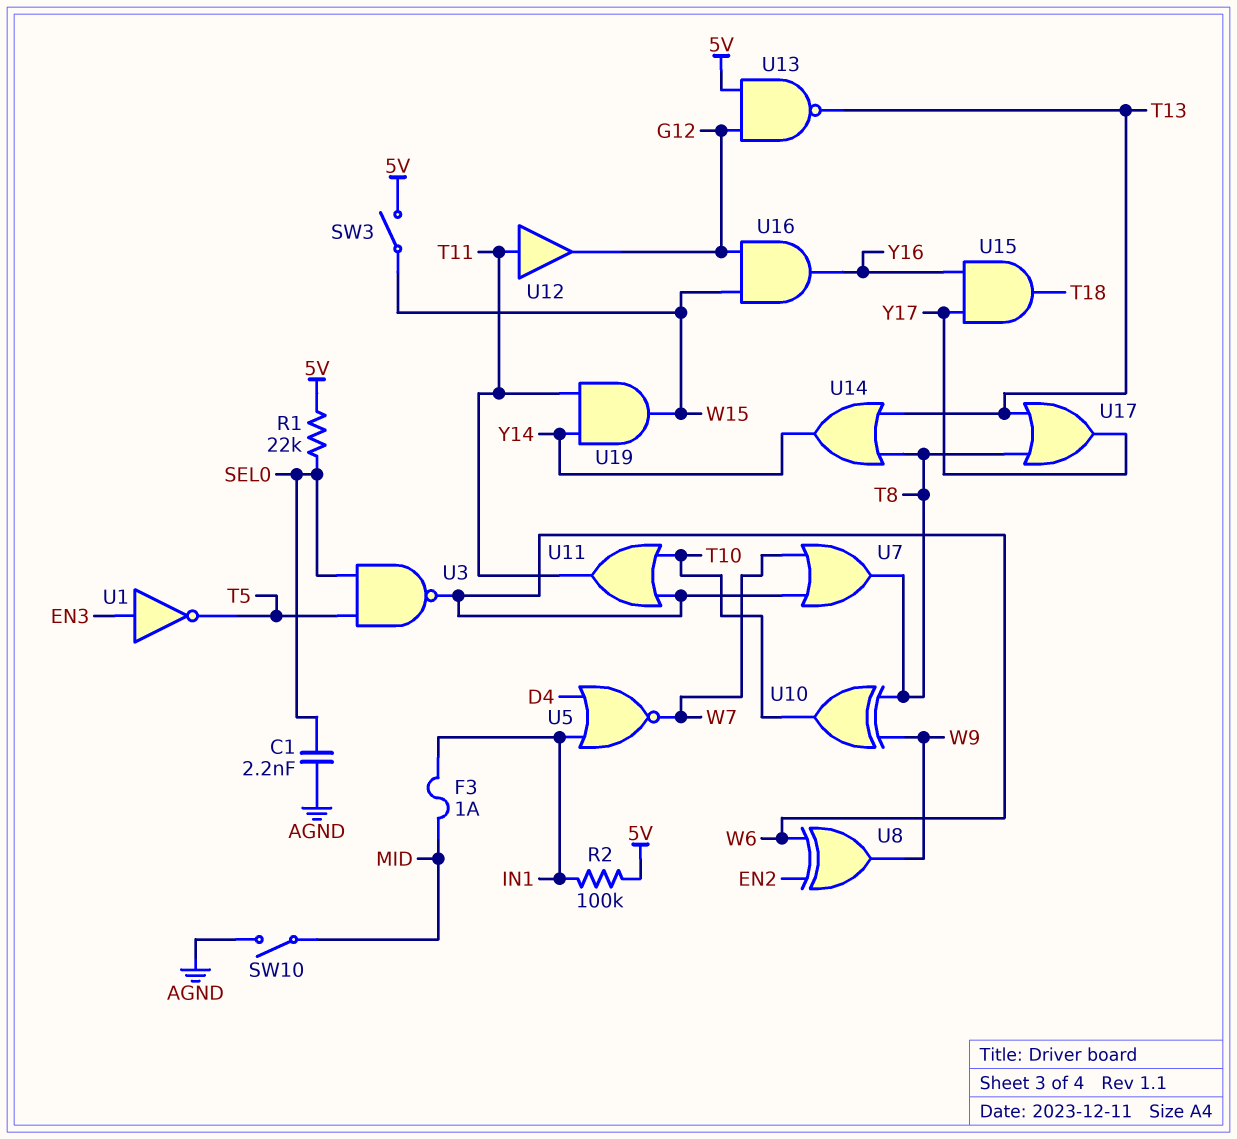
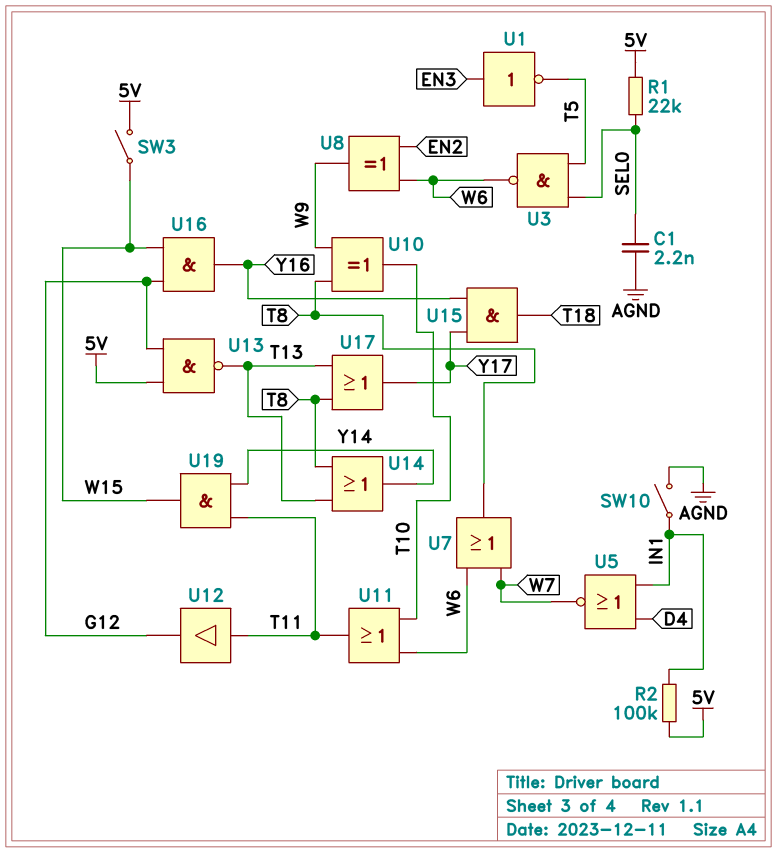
F3: 1A (IN1, MID) -> none
SW10: switch (AGND, MID) -> switch (AGND, IN1)

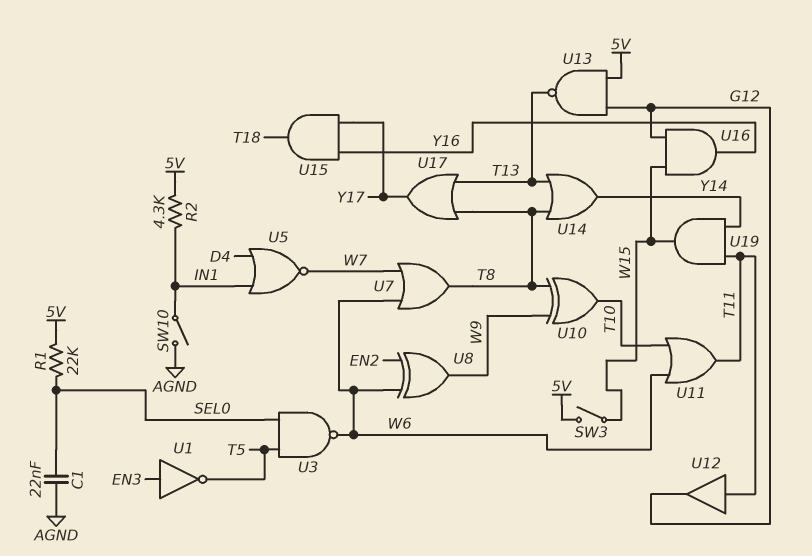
C1: 2.2nF (AGND, SEL0) -> 22nF (AGND, SEL0)
R2: 100k (5V, IN1) -> 4.3k (5V, IN1)

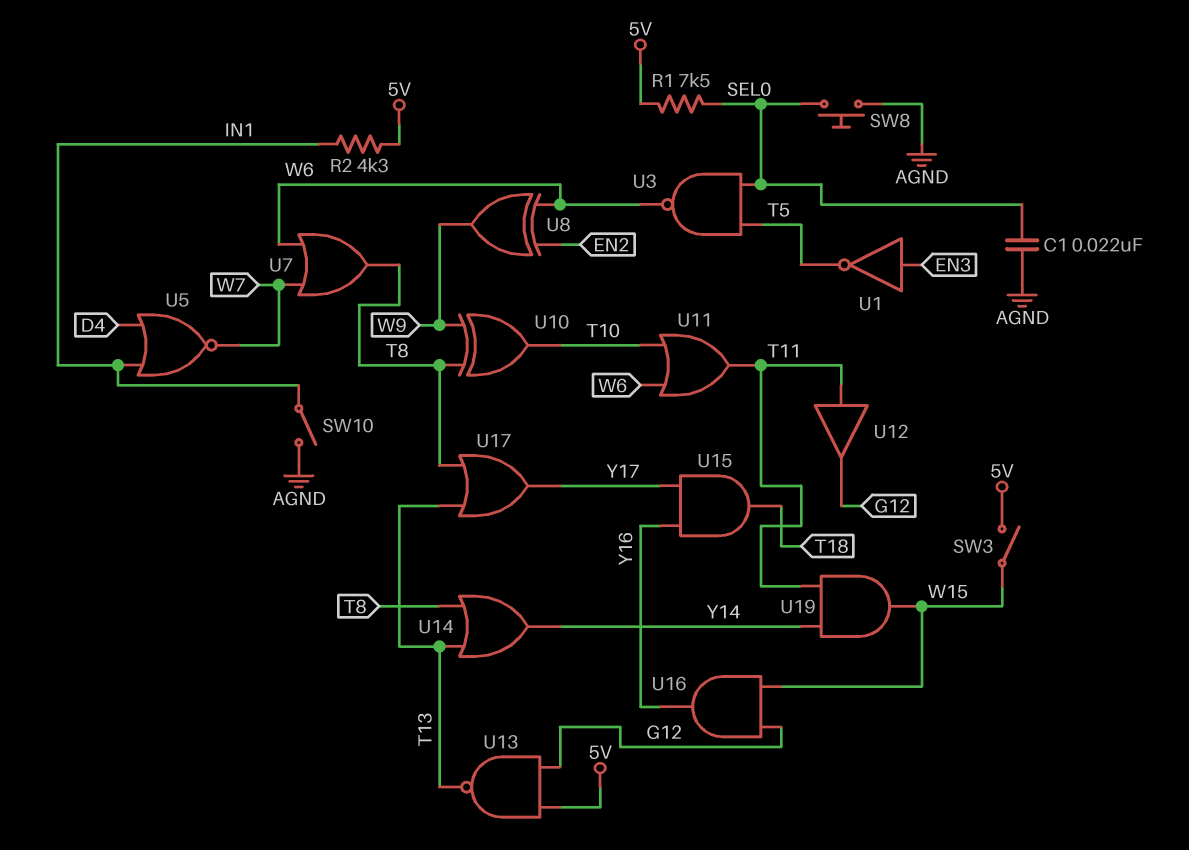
R1: 22k (5V, SEL0) -> 7.5k (5V, SEL0)
SW8: none -> button (AGND, SEL0)

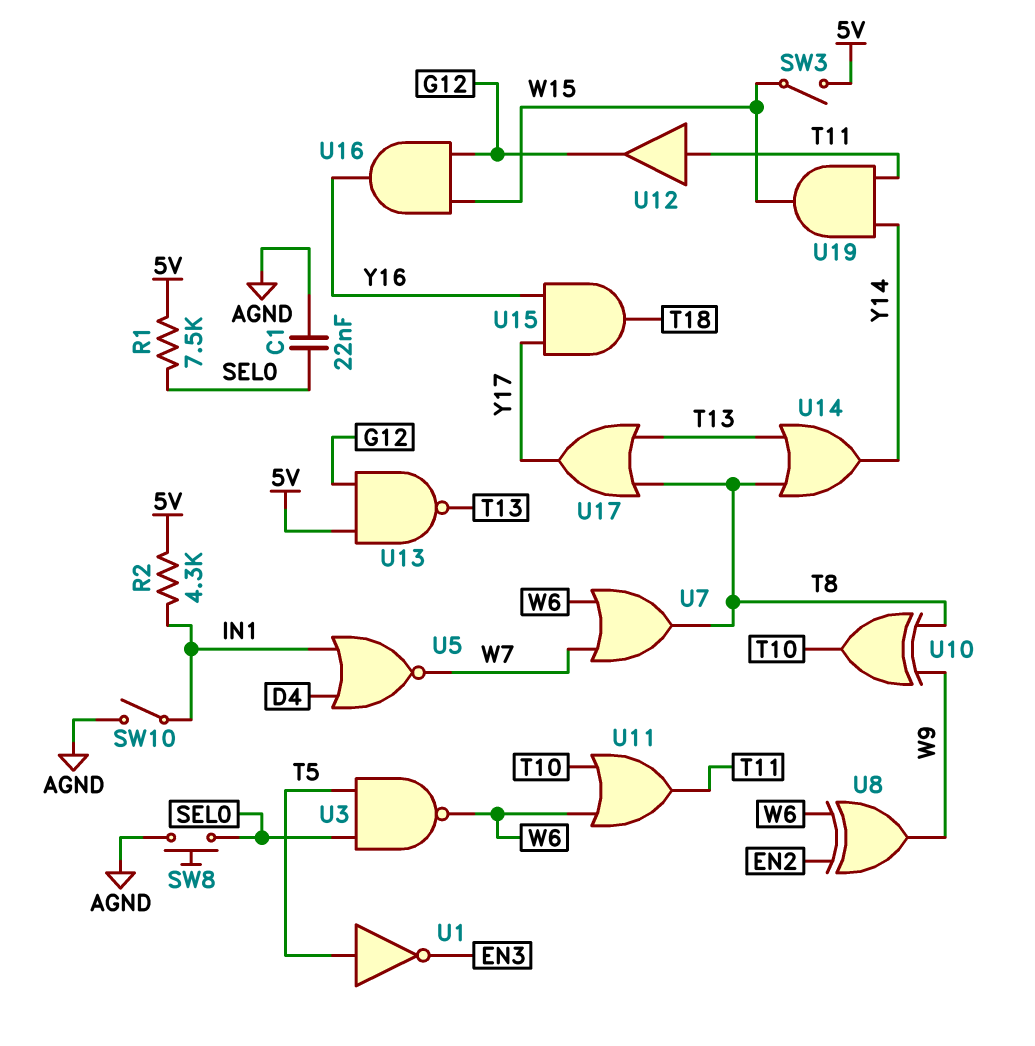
U1: NOT (in EN3, out T5) -> NOT (in T5, out EN3)

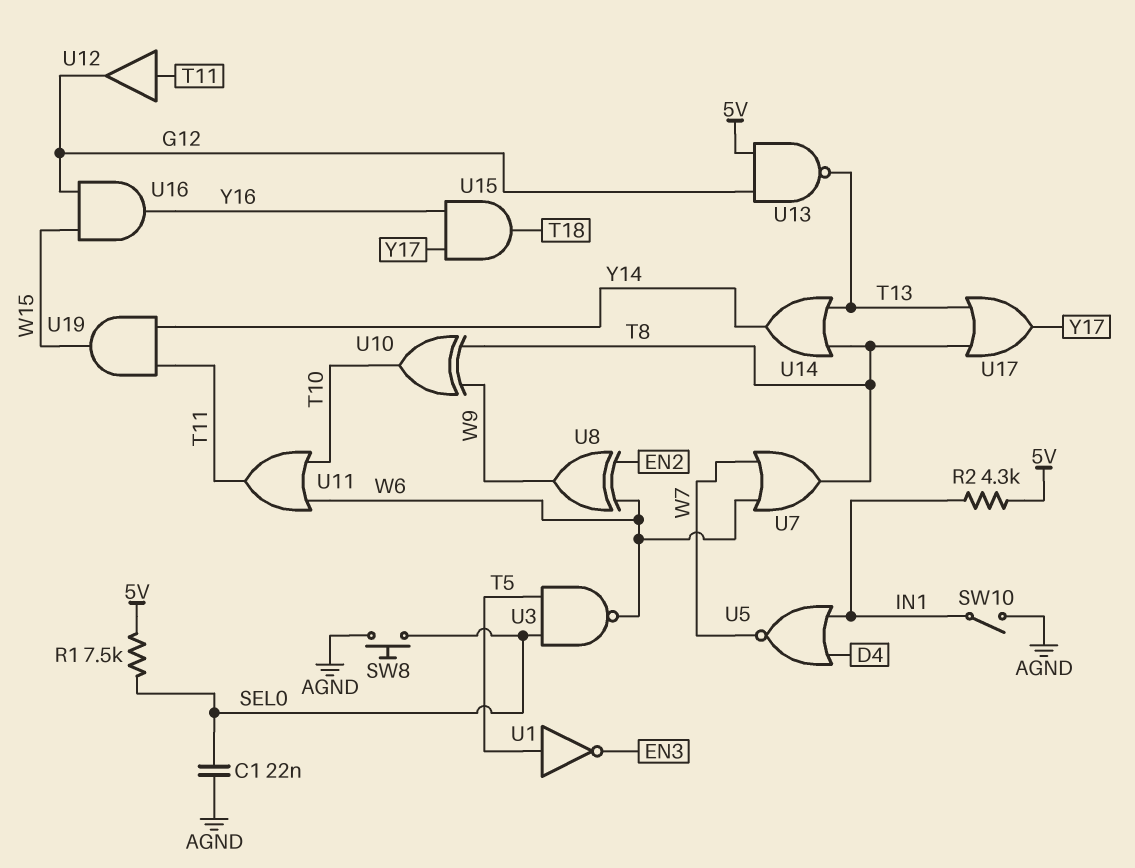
SW3: switch (5V, W15) -> none

